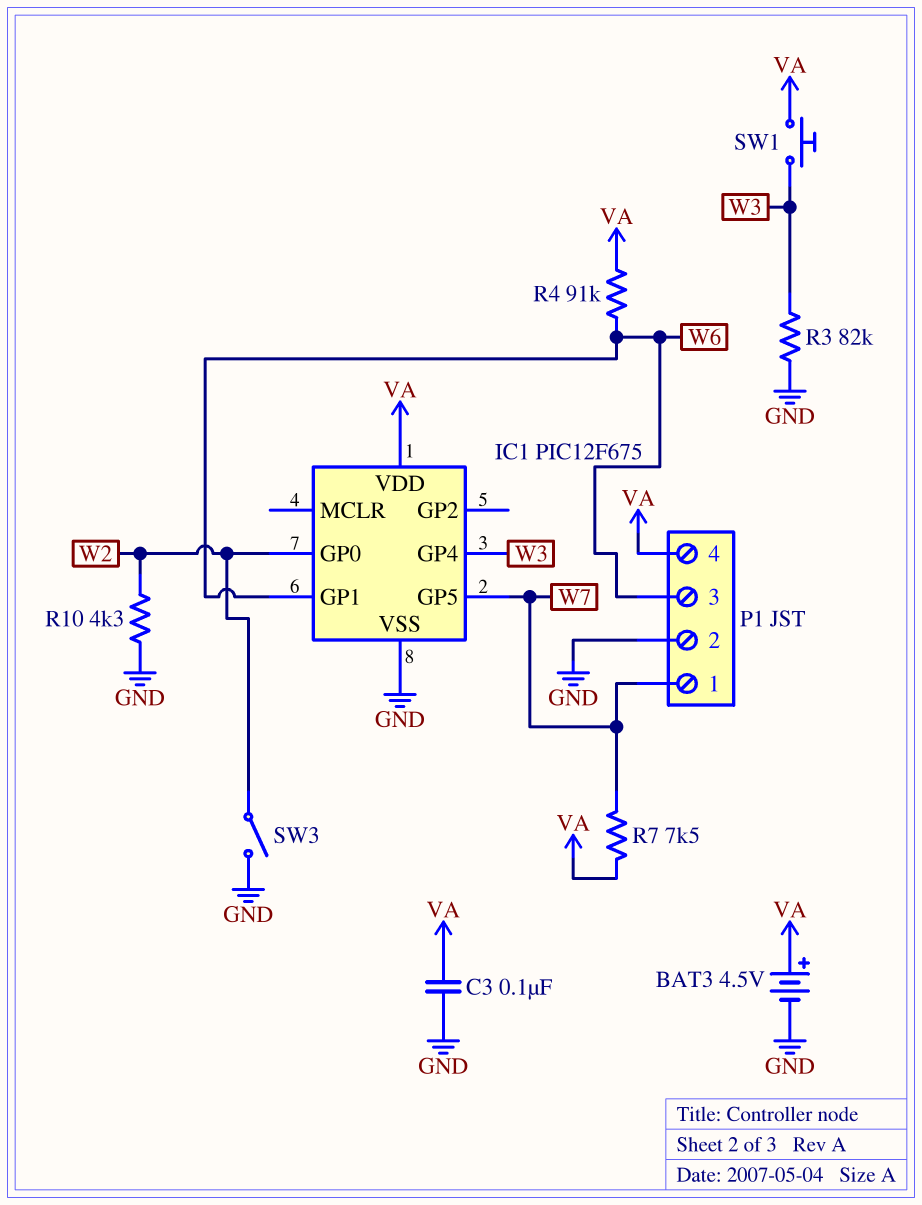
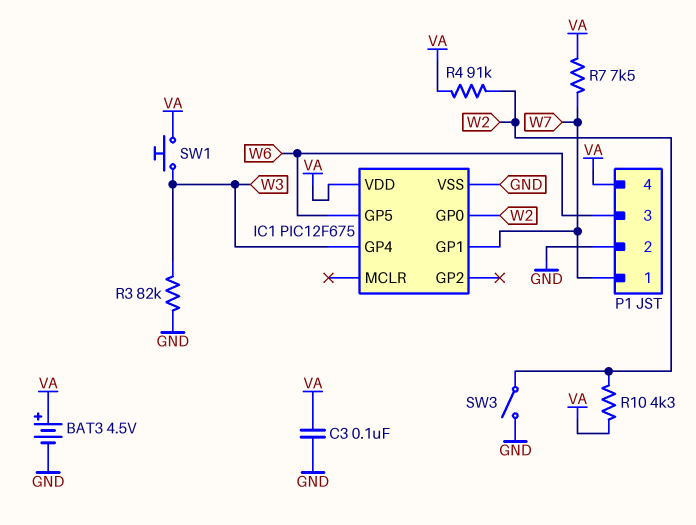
IC1 pin GP1: W6 -> W7
IC1 pin GP5: W7 -> W6
R4: 91k (VA, W6) -> 91k (VA, W2)
R10: 4.3k (GND, W2) -> 4.3k (VA, W2)

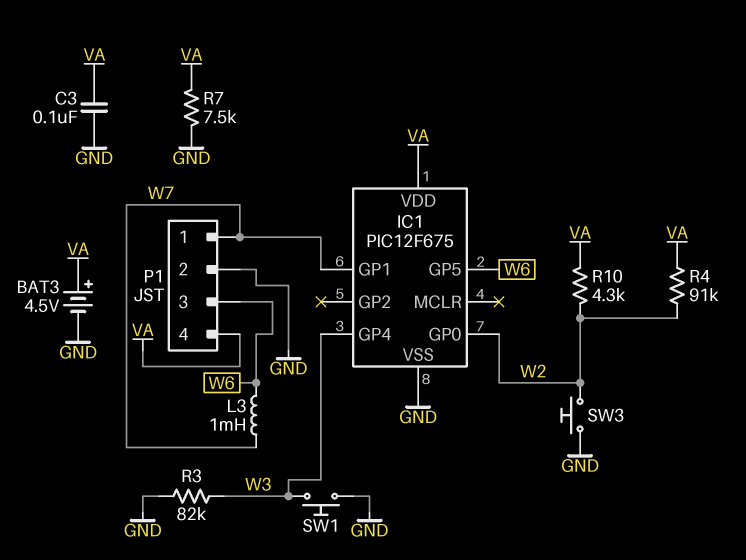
L3: none -> 1mH (W6, W7)
R7: 7.5k (VA, W7) -> 7.5k (GND, VA)
SW1: button (VA, W3) -> button (GND, W3)
SW3: switch (GND, W2) -> button (GND, W2)

